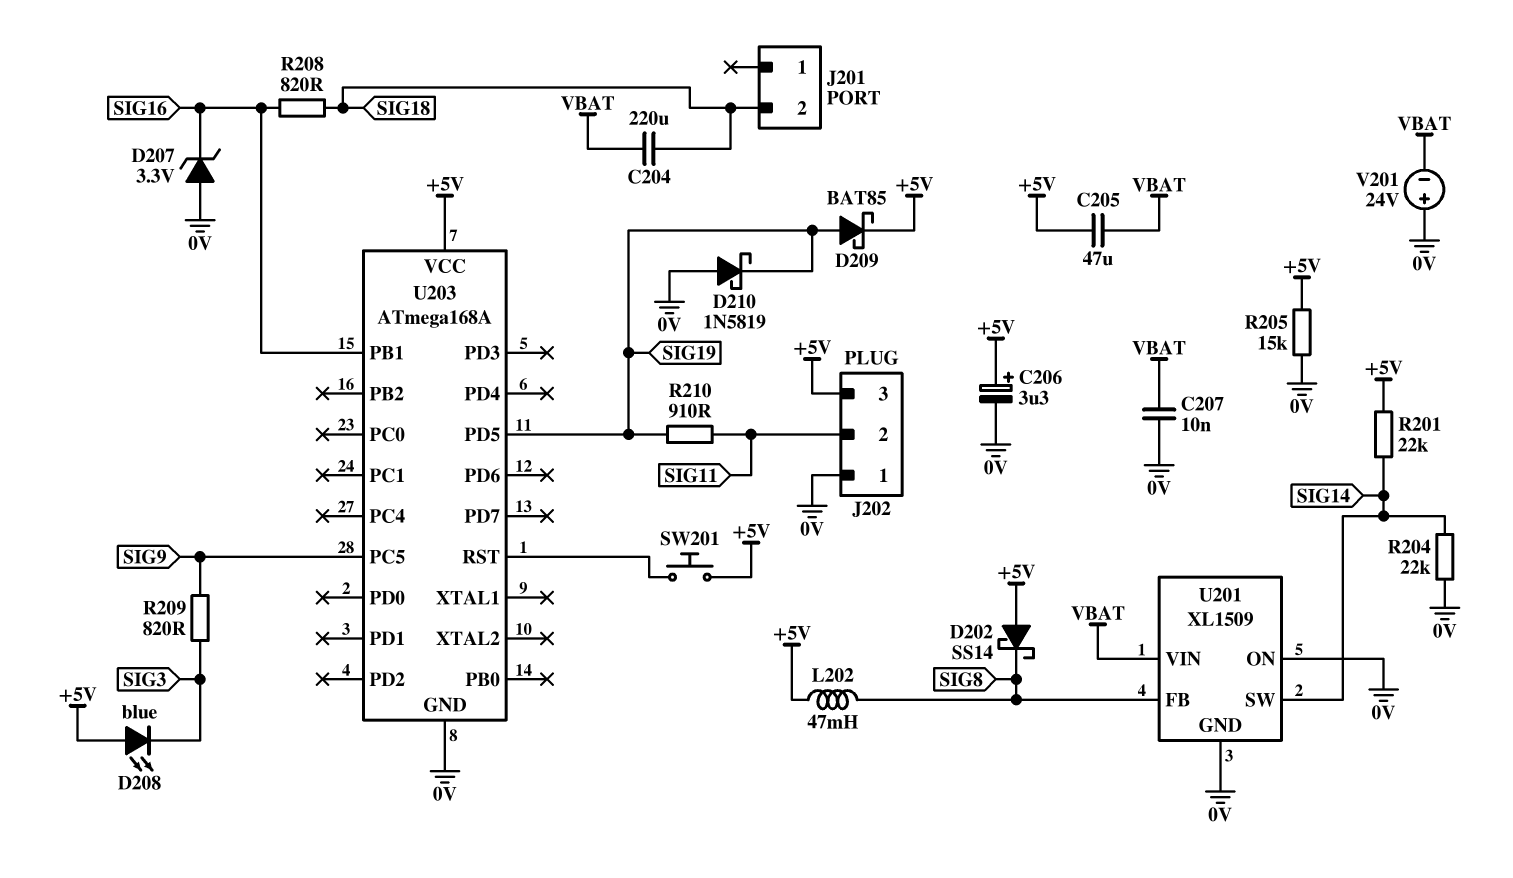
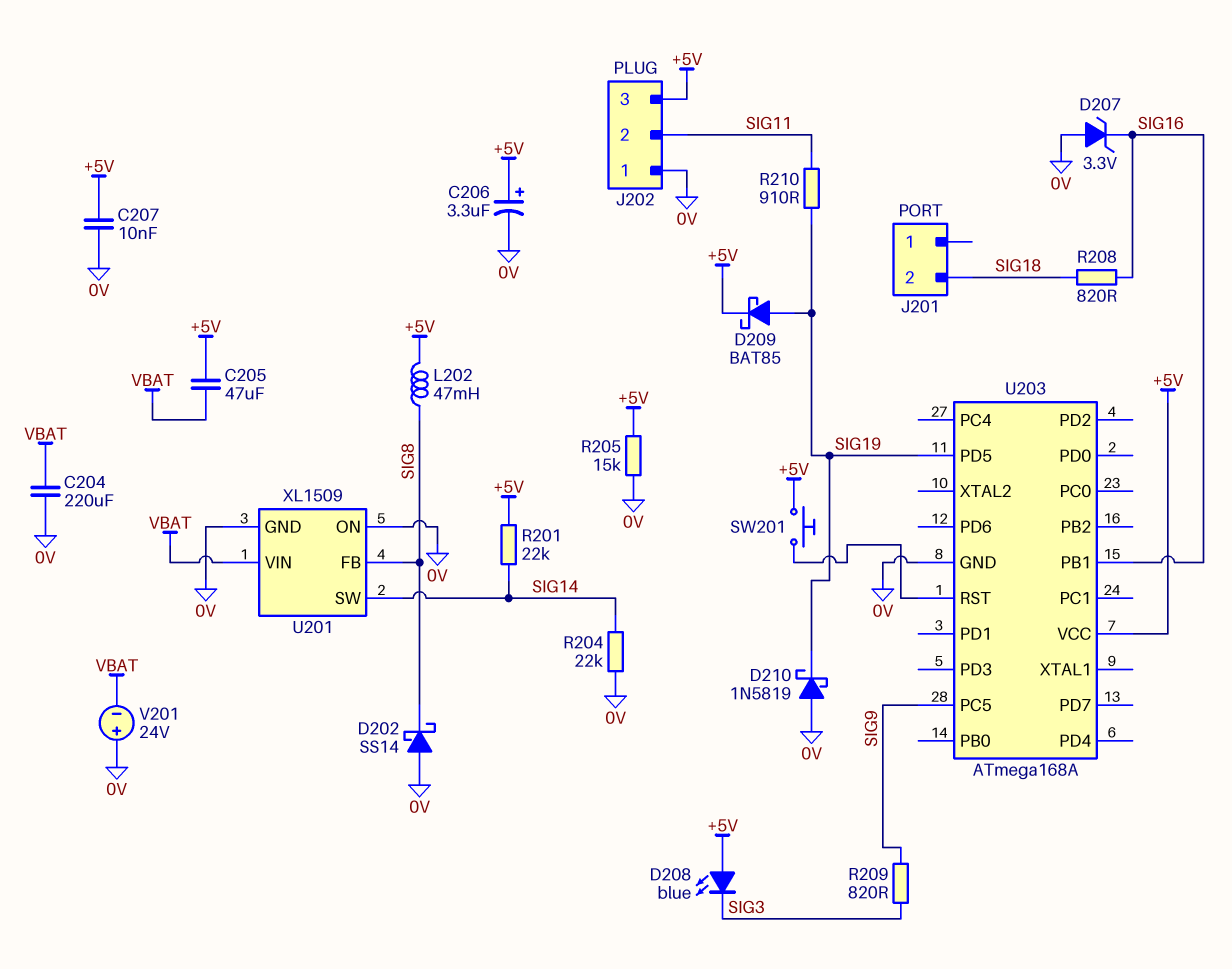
C204: 220uF (SIG18, VBAT) -> 220uF (0V, VBAT)
C207: 10nF (0V, VBAT) -> 10nF (+5V, 0V)
D202: schottky SS14 (A +5V, K SIG8) -> schottky SS14 (A 0V, K SIG8)

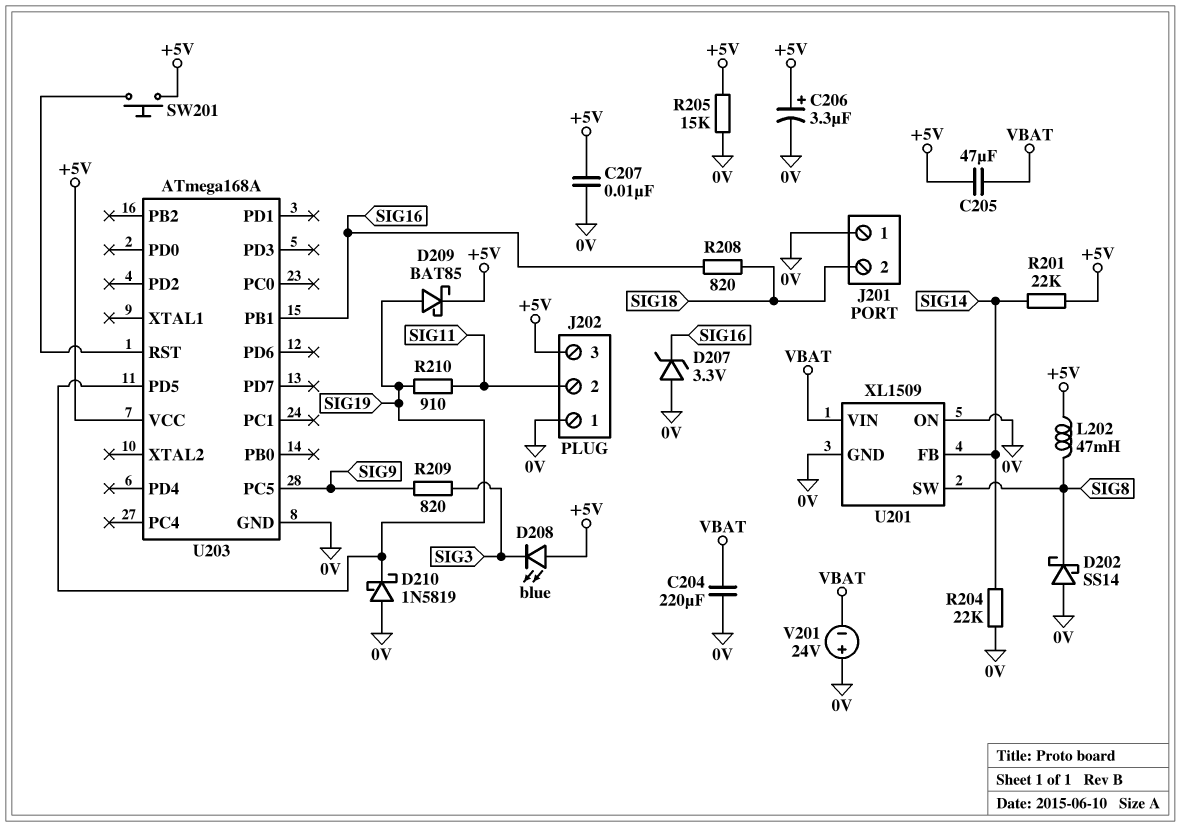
J201 pin 1: none -> 0V
U201 pin FB: SIG8 -> SIG14
U201 pin SW: SIG14 -> SIG8

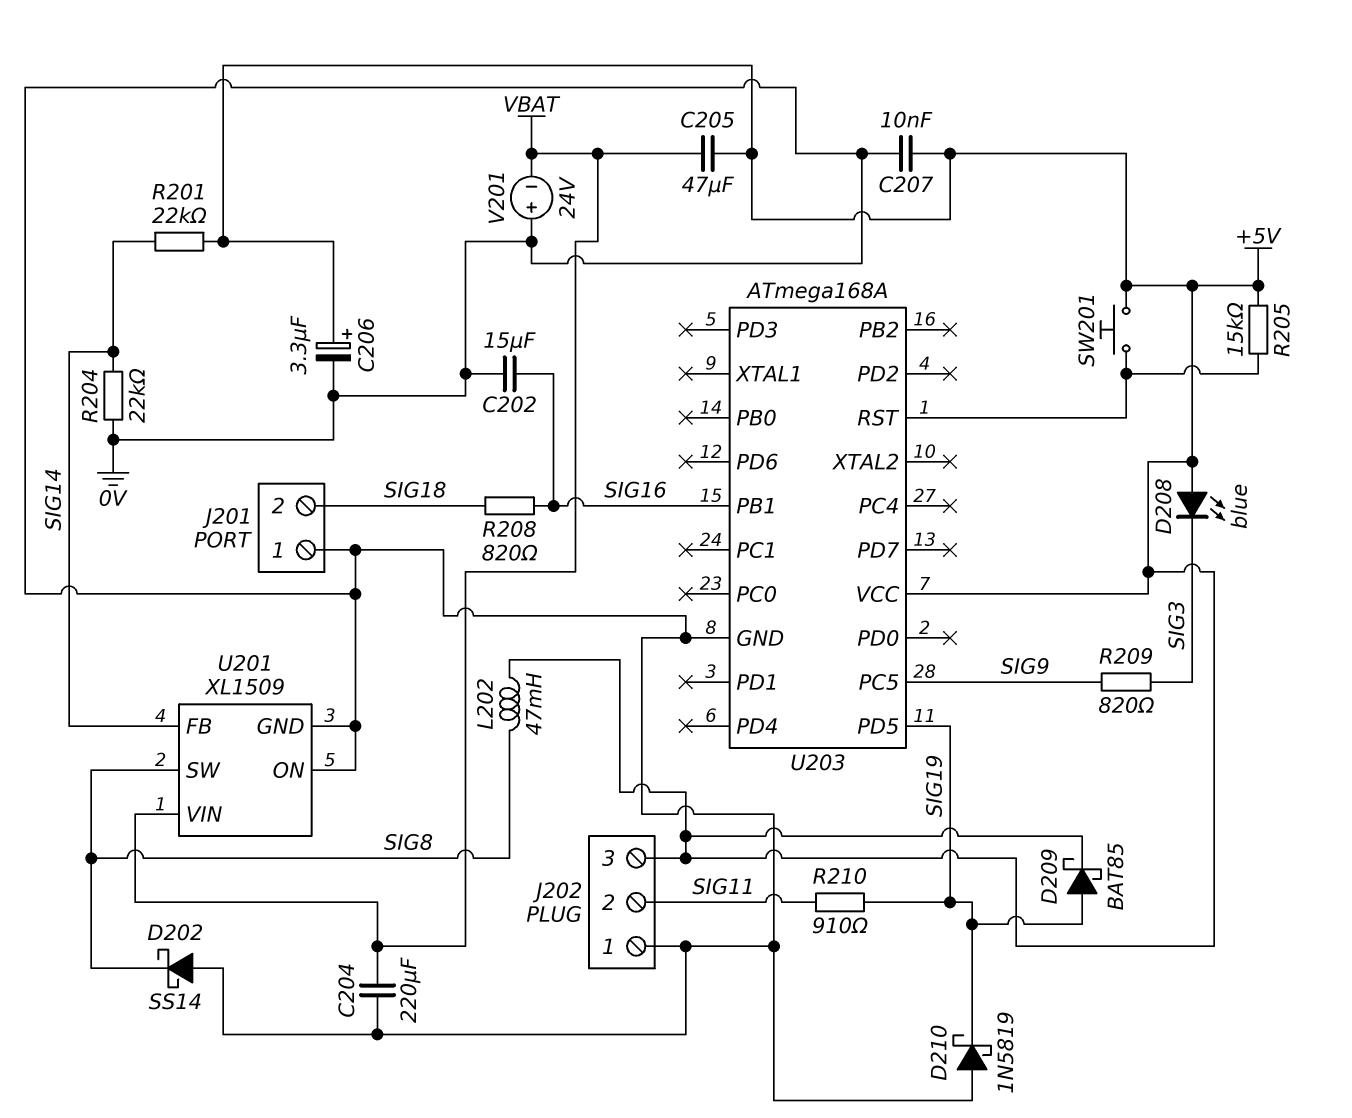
C202: none -> 15uF (0V, SIG16)
D207: zener 3.3V (A 0V, K SIG16) -> none
R205: 15k (+5V, 0V) -> 15k (+5V, U203/RST)

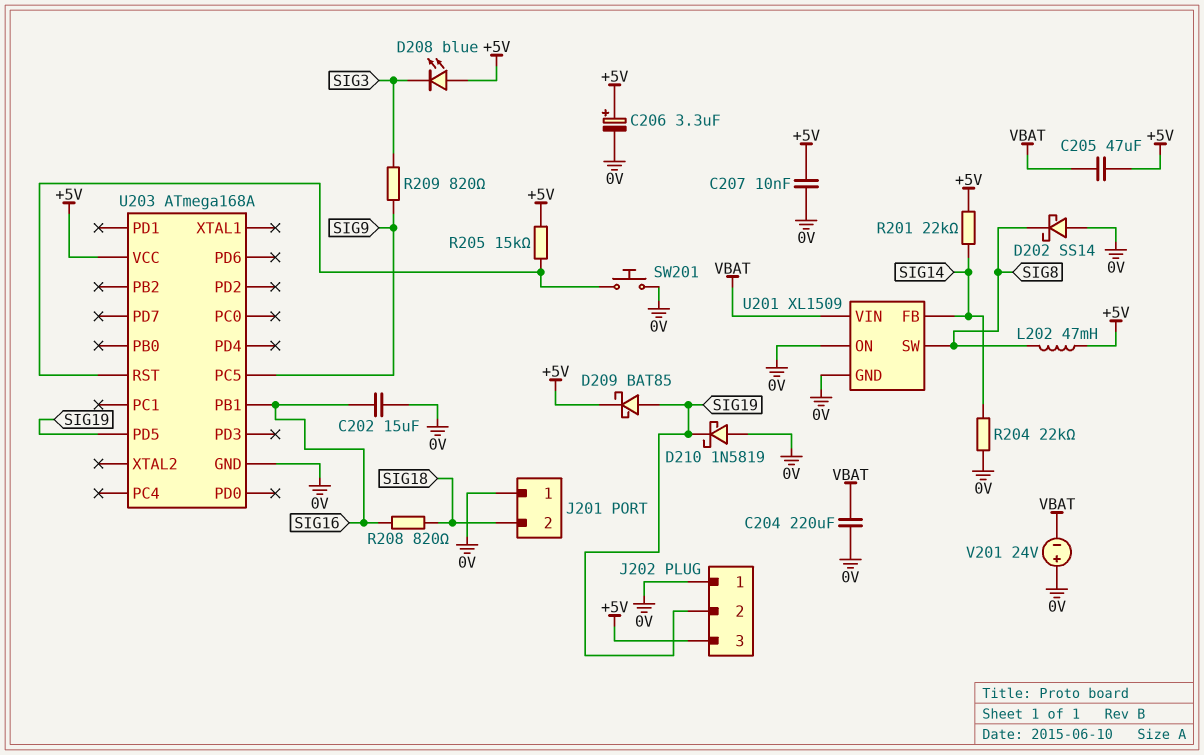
J202 pin 2: SIG11 -> SIG19
R210: 910 (SIG11, SIG19) -> none
SW201: button (+5V, U203/RST) -> button (0V, U203/RST)

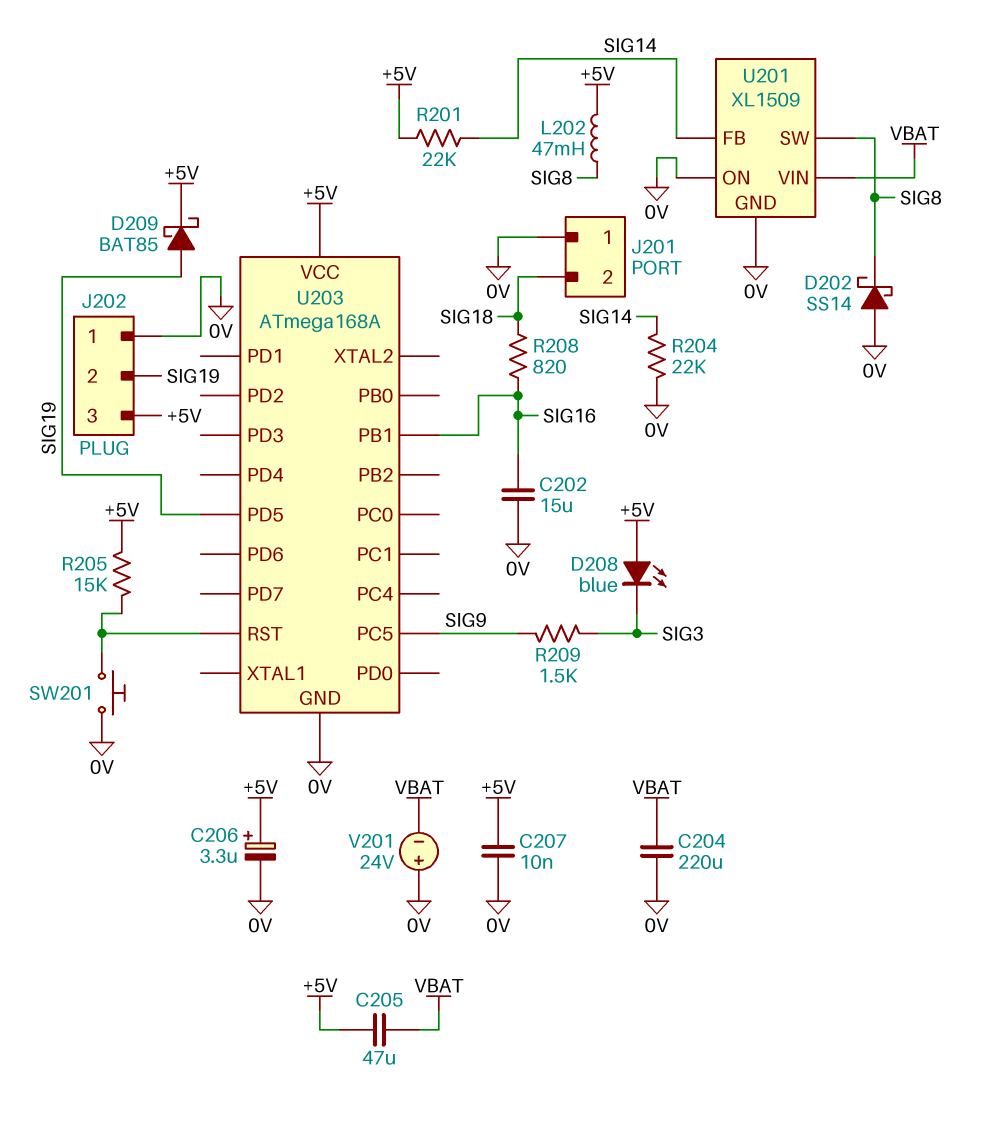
D210: schottky 1N5819 (A 0V, K SIG19) -> none
R209: 820 (SIG3, SIG9) -> 1.5k (SIG3, SIG9)

